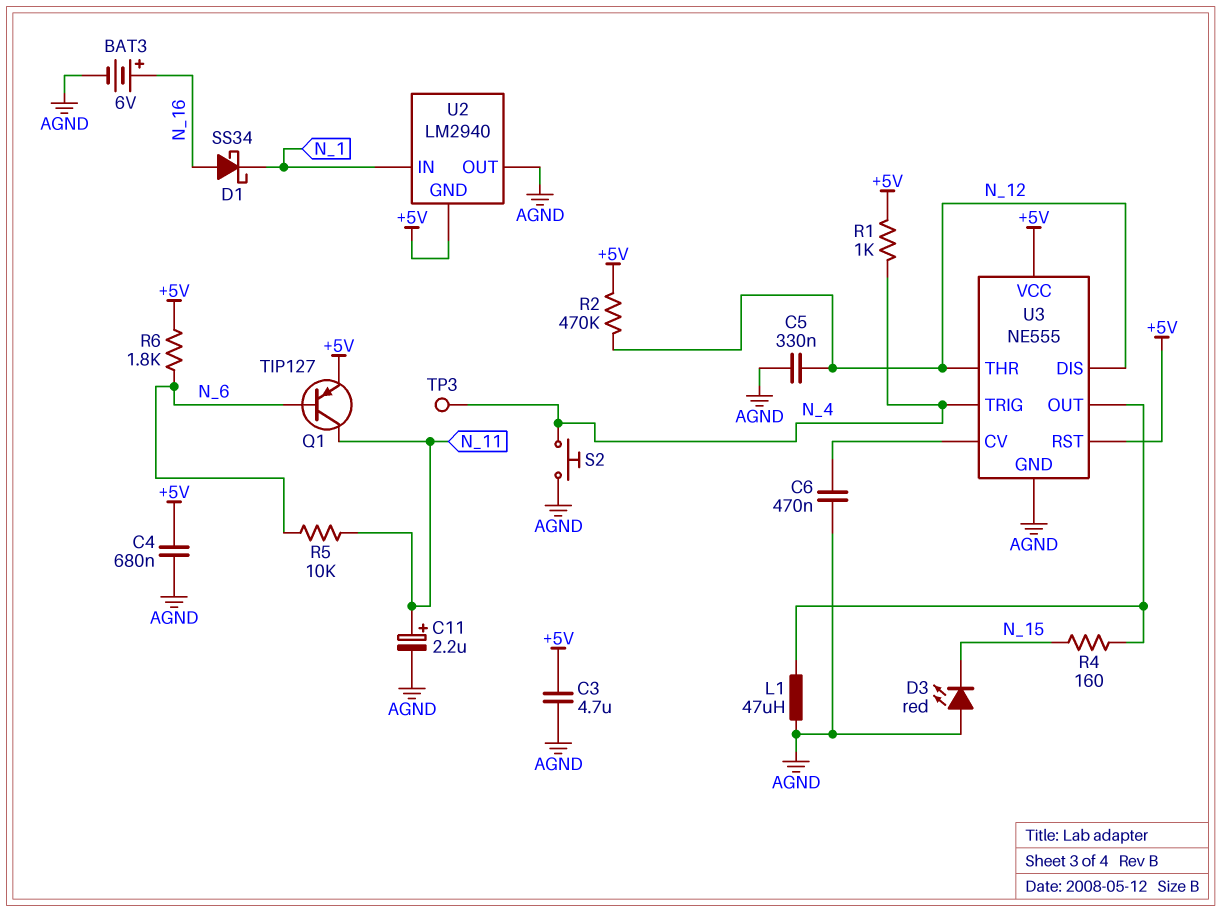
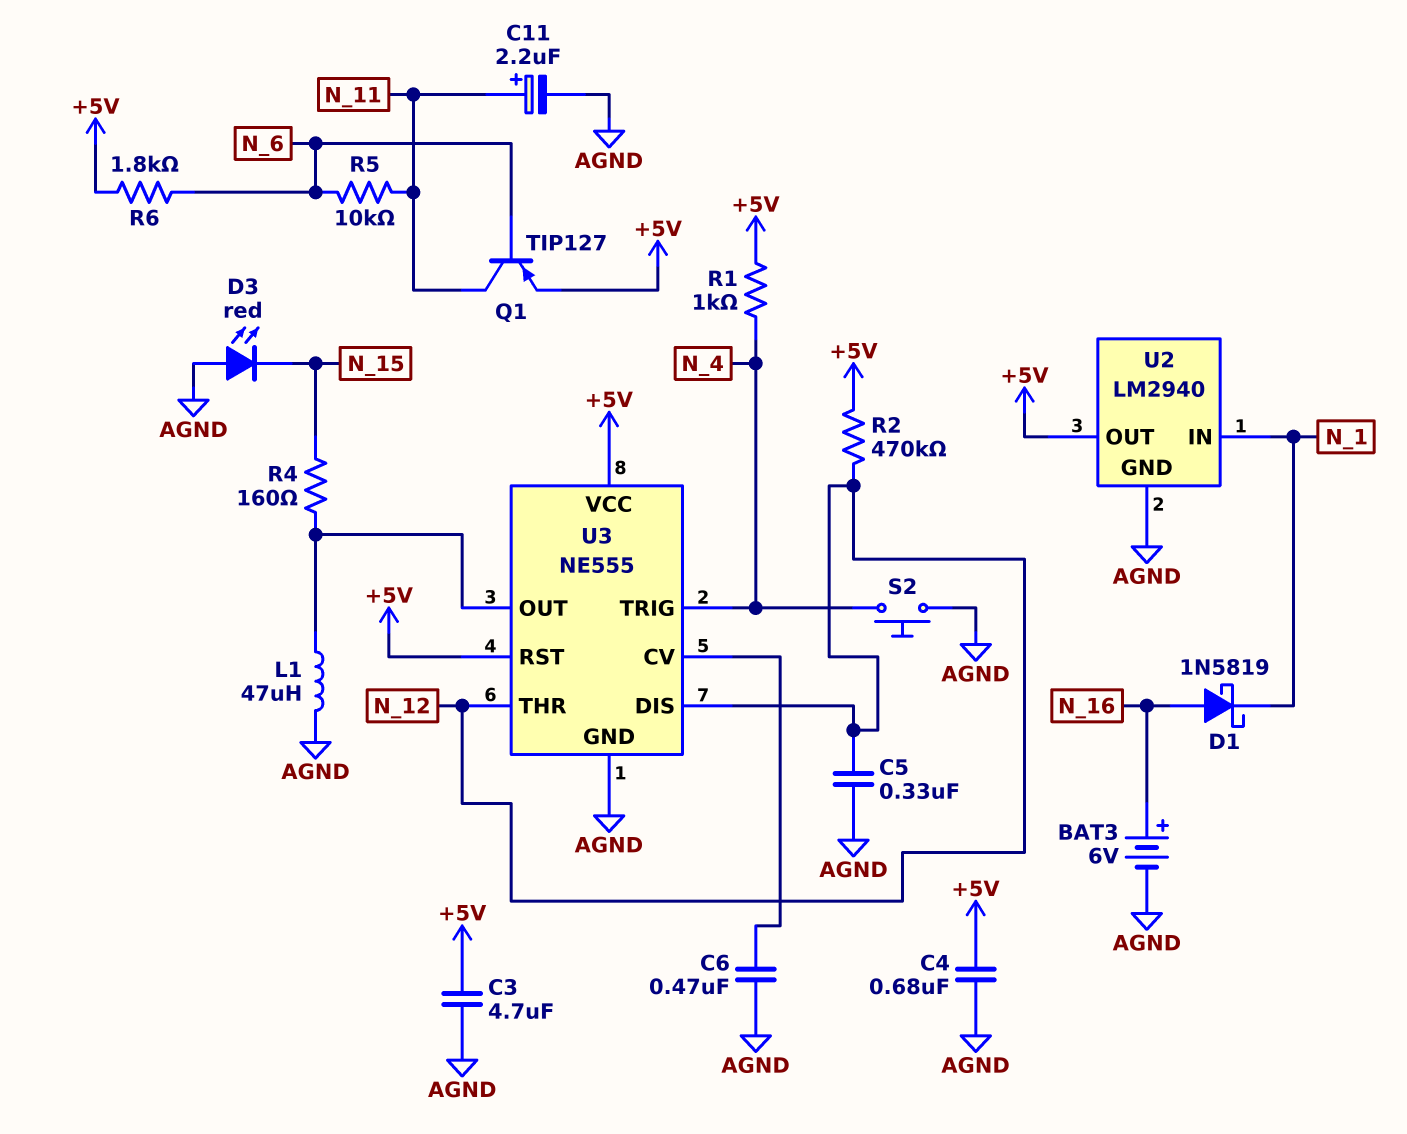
D1: schottky SS34 (A N_16, K N_1) -> schottky 1N5819 (A N_16, K N_1)
TP3: test point (N_4) -> none
U2 pin GND: +5V -> AGND
U2 pin OUT: AGND -> +5V

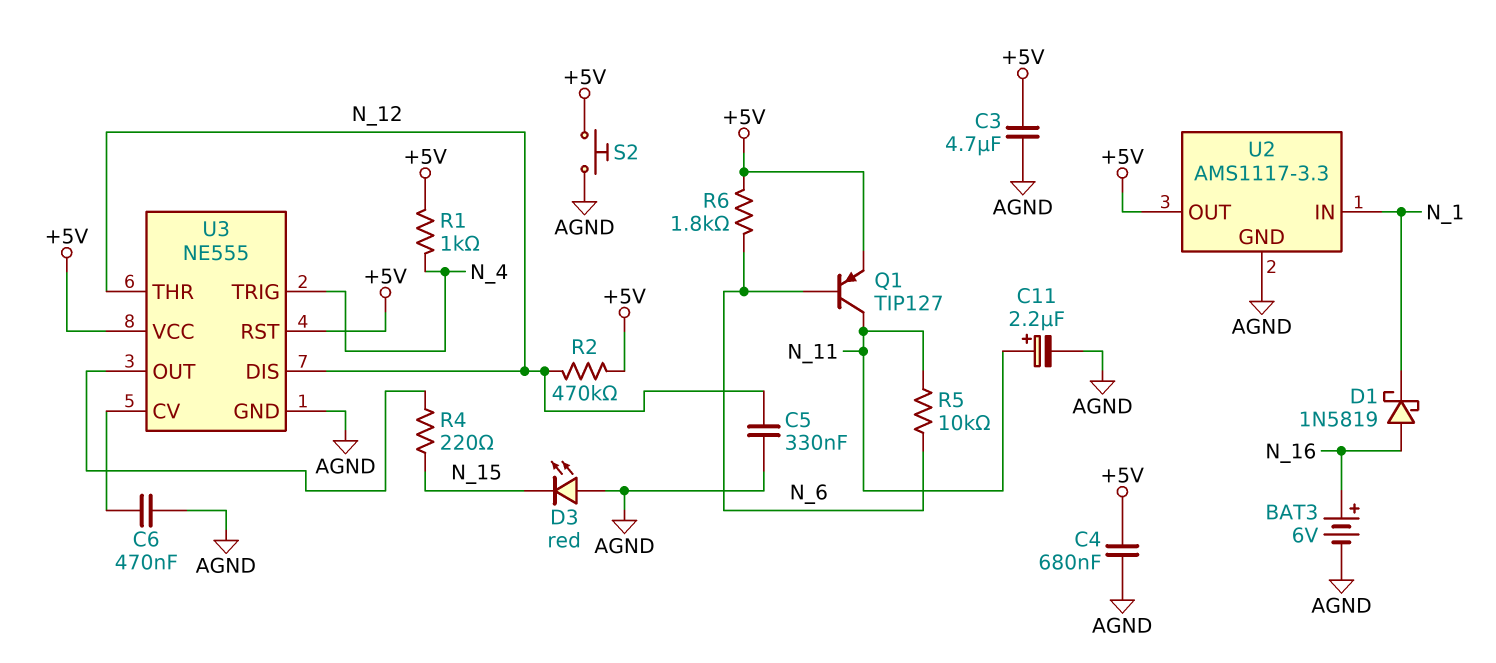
L1: 47uH (AGND, U3/OUT) -> none
R4: 160 (N_15, U3/OUT) -> 220 (N_15, U3/OUT)
S2: button (AGND, N_4) -> button (+5V, AGND)
U2: LM2940 -> AMS1117-3.3

